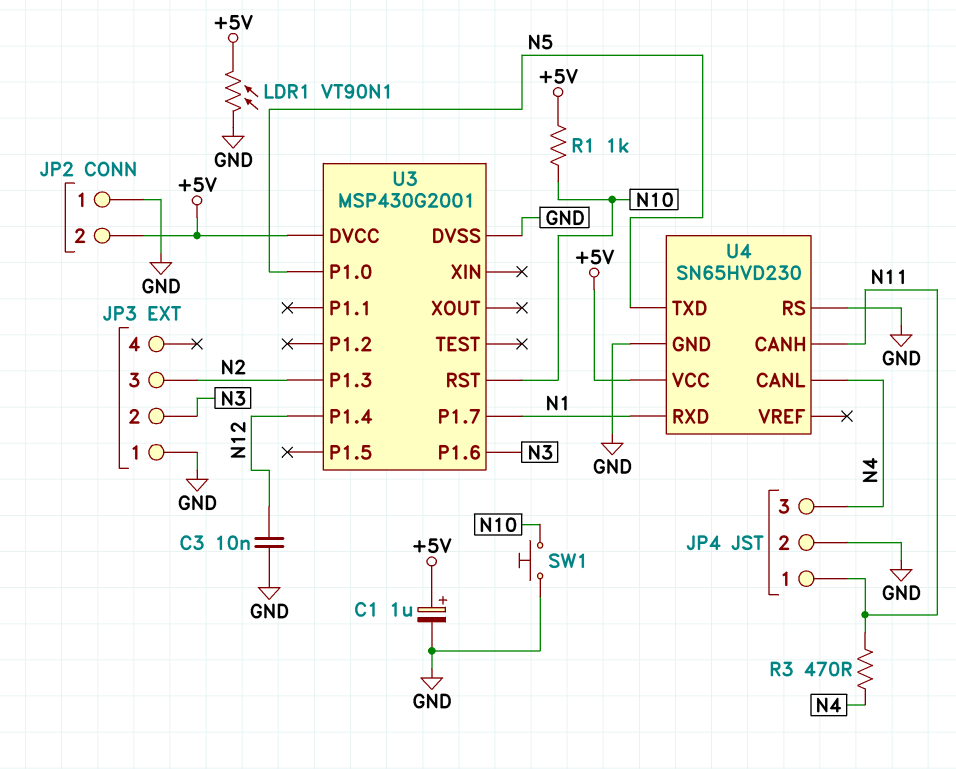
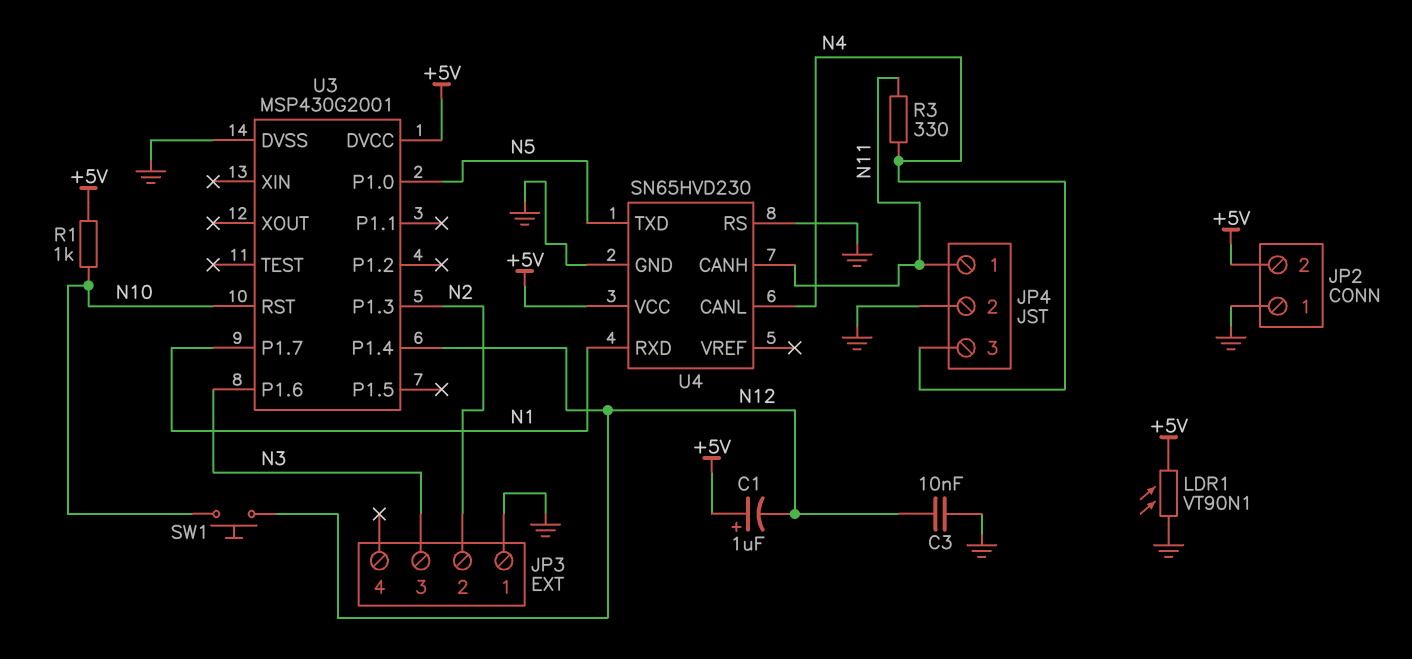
C1: 1uF (plus +5V, minus GND) -> 1uF (plus +5V, minus N12)
JP3 pin 2: N3 -> N2
JP3 pin 3: N2 -> N3
R3: 470 (N4, N11) -> 330 (N4, N11)
SW1: button (GND, N10) -> button (N10, N12)

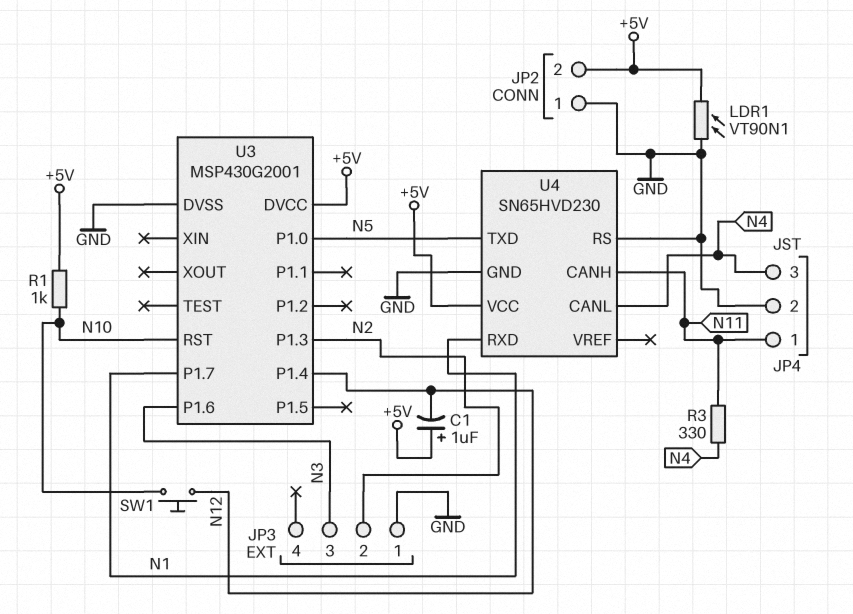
C3: 10nF (GND, N12) -> none

